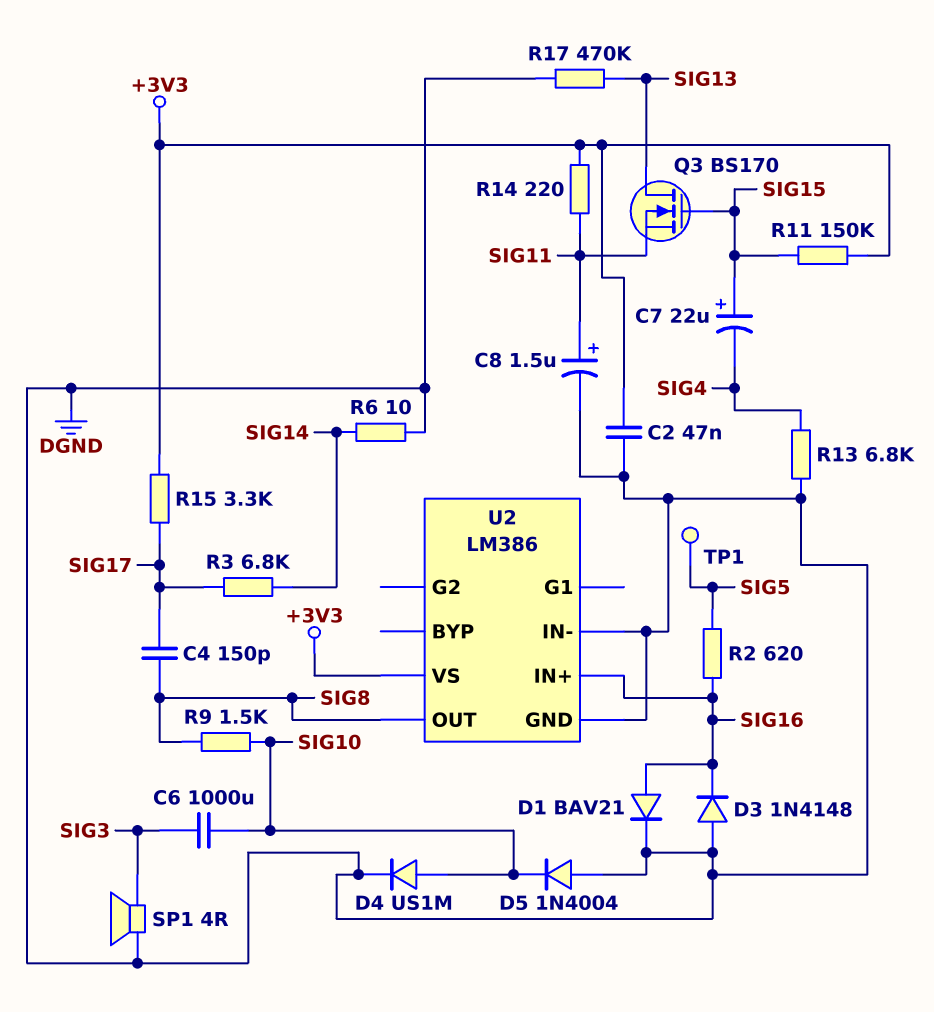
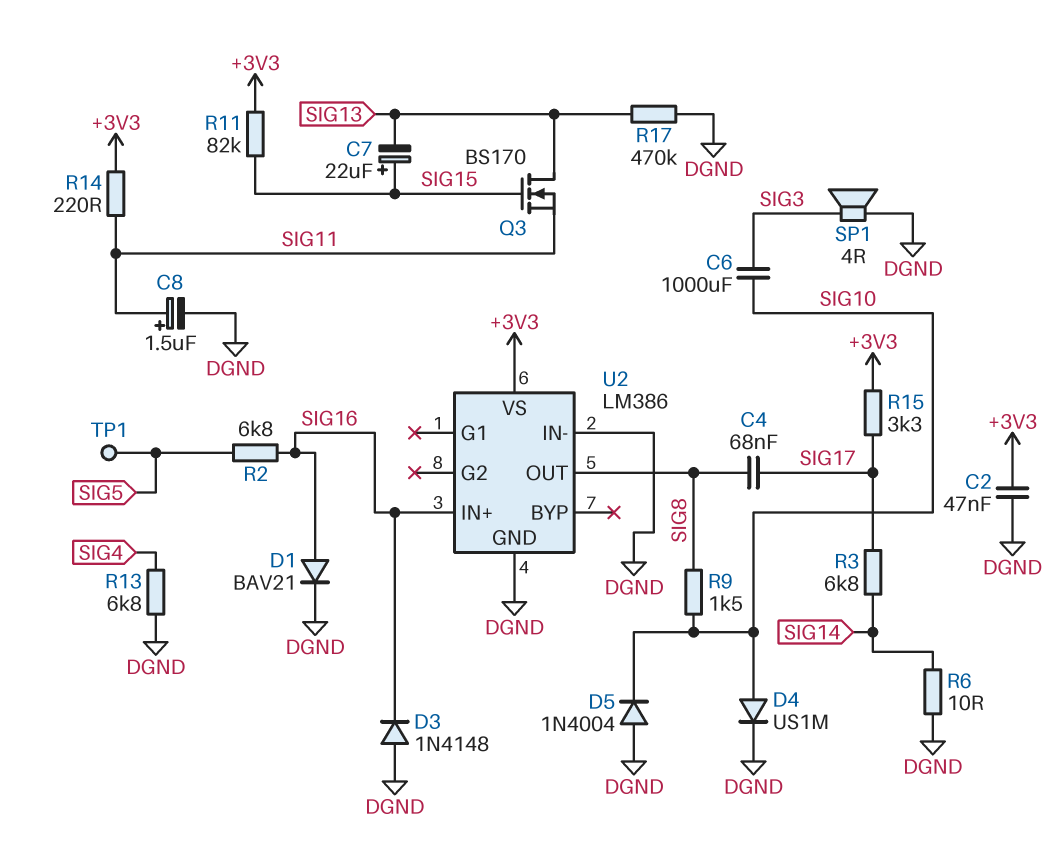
C4: 150pF (SIG8, SIG17) -> 68nF (SIG8, SIG17)
C7: 22uF (plus SIG15, minus SIG4) -> 22uF (plus SIG15, minus SIG13)
R2: 620 (SIG5, SIG16) -> 6.8k (SIG5, SIG16)
R11: 150k (+3V3, SIG15) -> 82k (+3V3, SIG15)

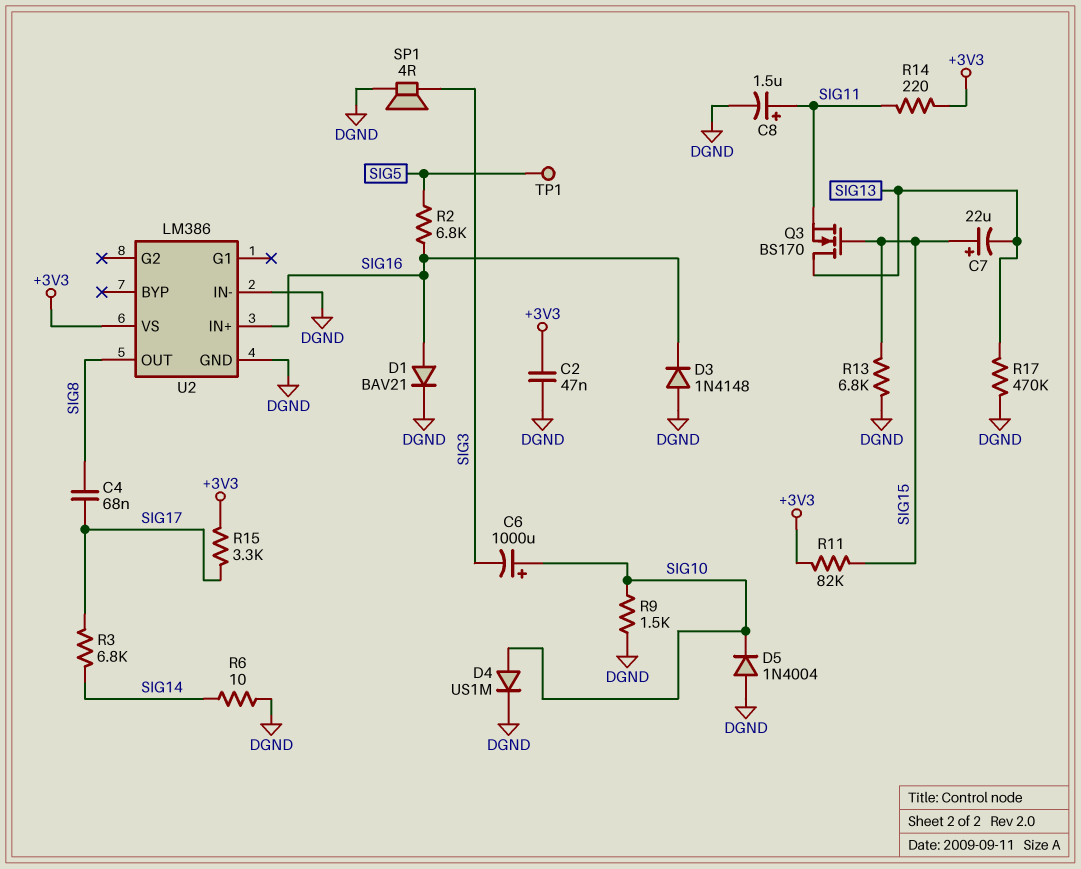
C6: 1000uF (SIG3, SIG10) -> 1000uF (plus SIG10, minus SIG3)
R9: 1.5k (SIG8, SIG10) -> 1.5k (DGND, SIG10)
R13: 6.8k (DGND, SIG4) -> 6.8k (DGND, SIG15)

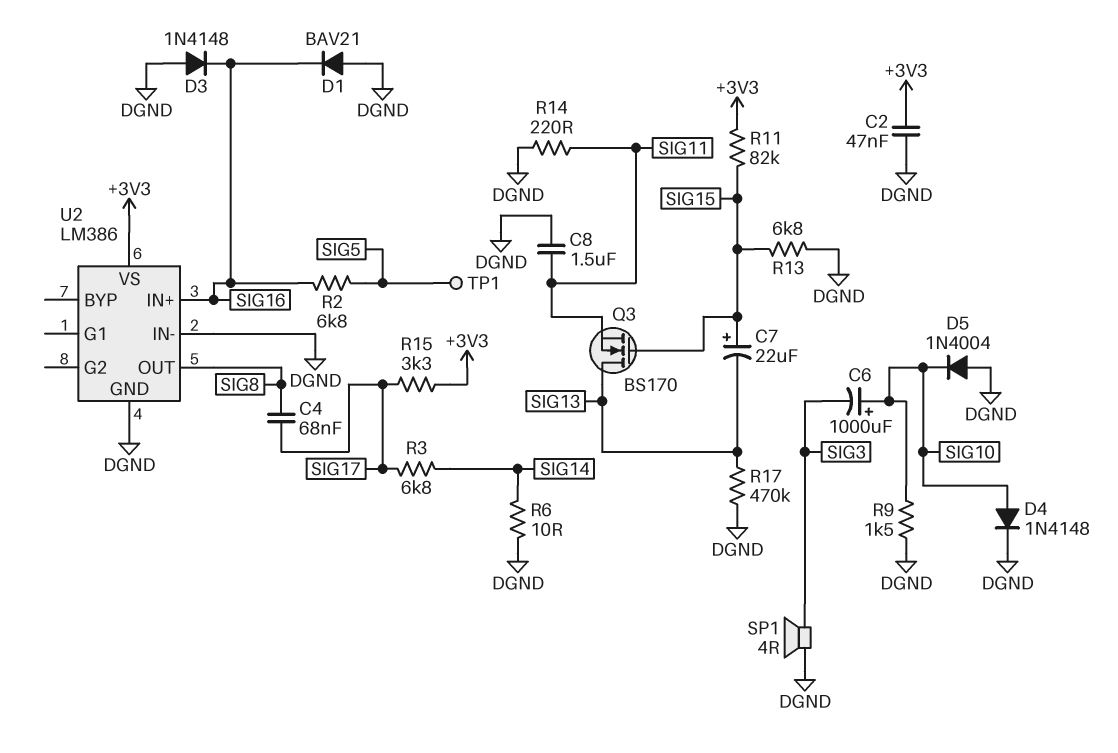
C8: 1.5uF (plus SIG11, minus DGND) -> 1.5uF (DGND, SIG11)
D1: diode BAV21 (A SIG16, K DGND) -> diode BAV21 (A DGND, K SIG16)
D4: diode US1M (A SIG10, K DGND) -> diode 1N4148 (A SIG10, K DGND)
R14: 220 (+3V3, SIG11) -> 220 (DGND, SIG11)

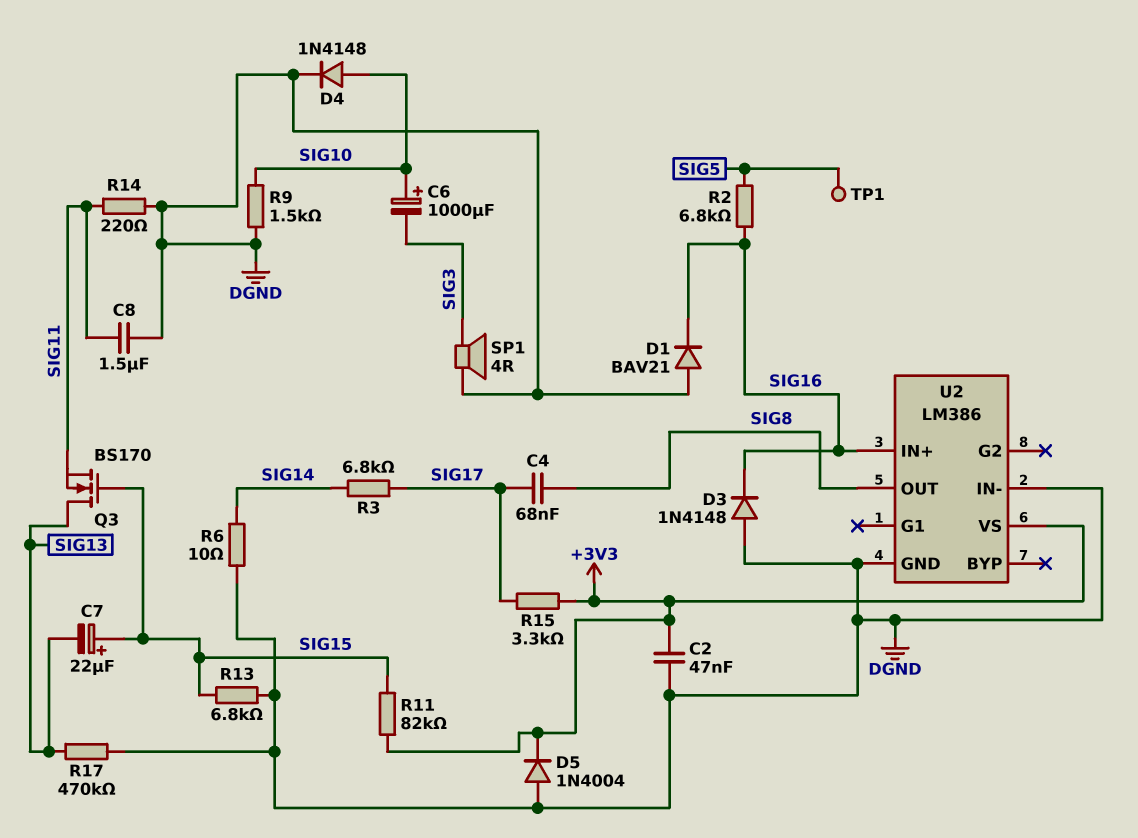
D5: diode 1N4004 (A DGND, K SIG10) -> diode 1N4004 (A DGND, K +3V3)

